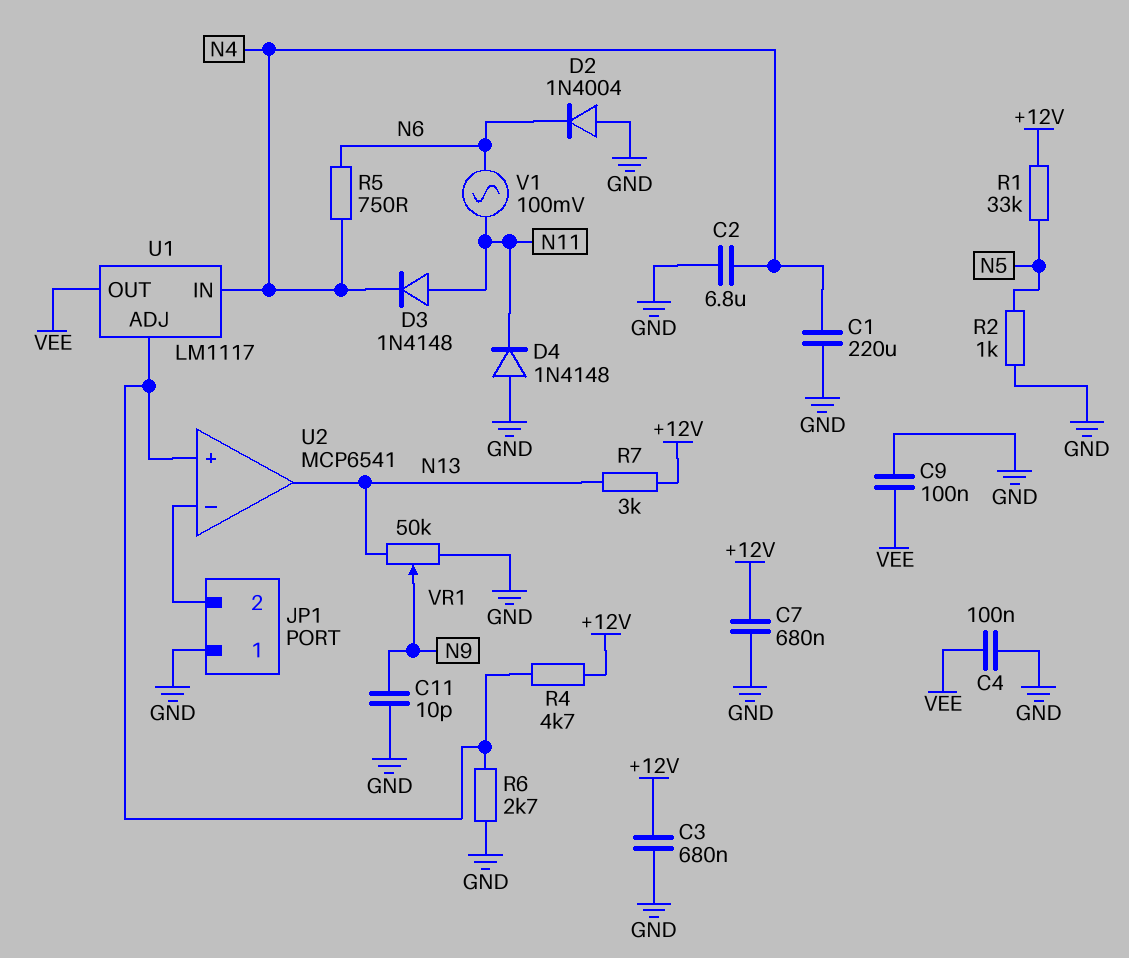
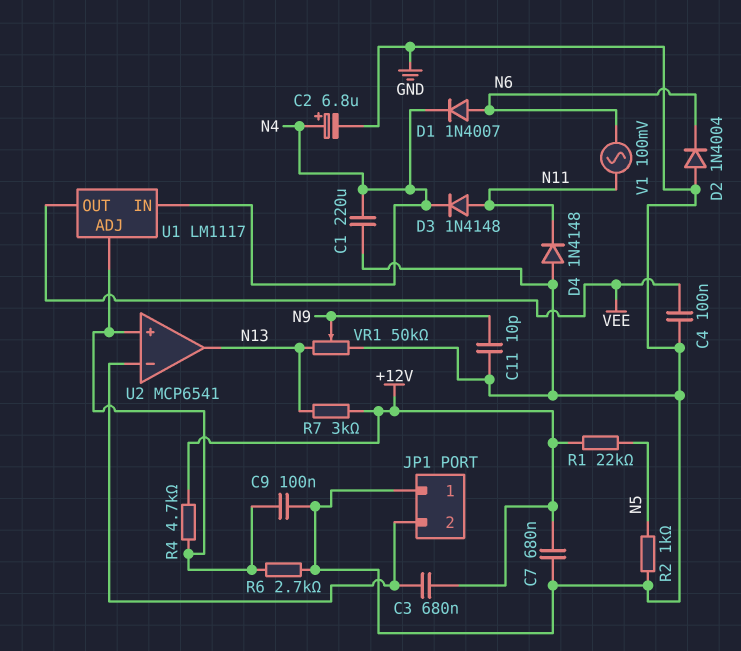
C2: 6.8uF (GND, N4) -> 6.8uF (plus N4, minus GND)
C3: 680nF (+12V, GND) -> 680nF (+12V, JP1/2)
C9: 100nF (GND, VEE) -> 100nF (GND, U1/ADJ)
D1: none -> diode 1N4007 (A N6, K N4)
R1: 33k (+12V, N5) -> 22k (+12V, N5)
R5: 750 (N4, N6) -> none

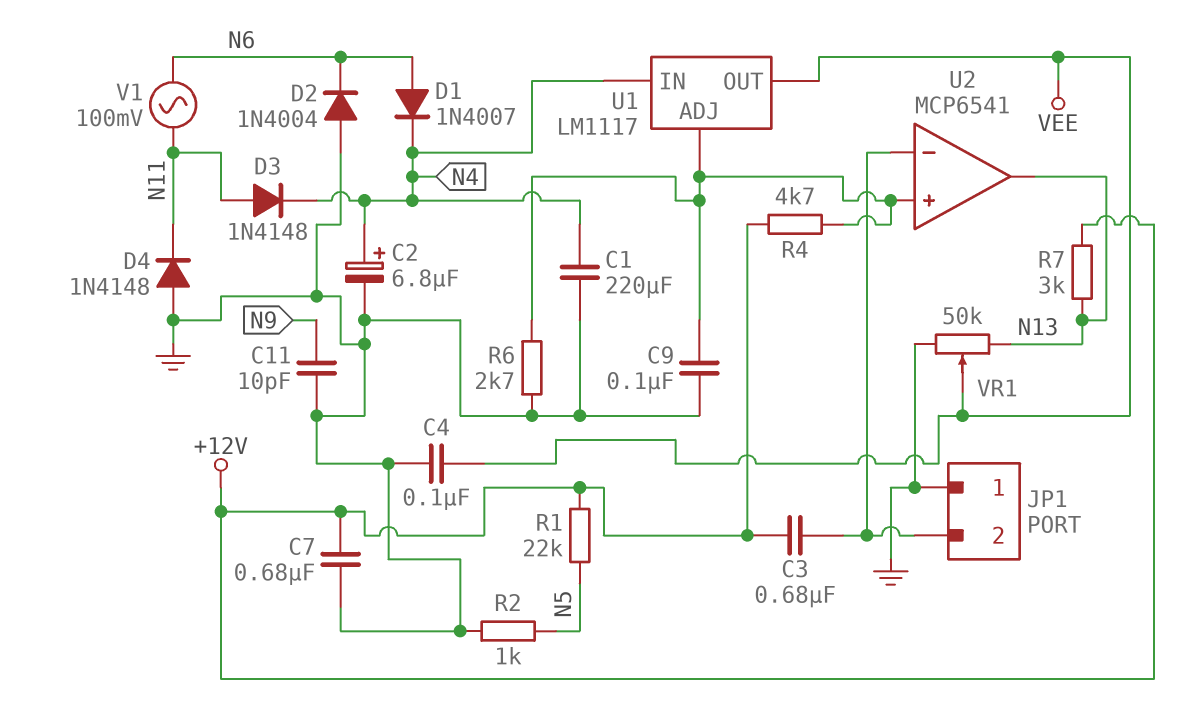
VR1: 50k (GND, N13, wiper N9) -> 50k (GND, N13, wiper VEE)

